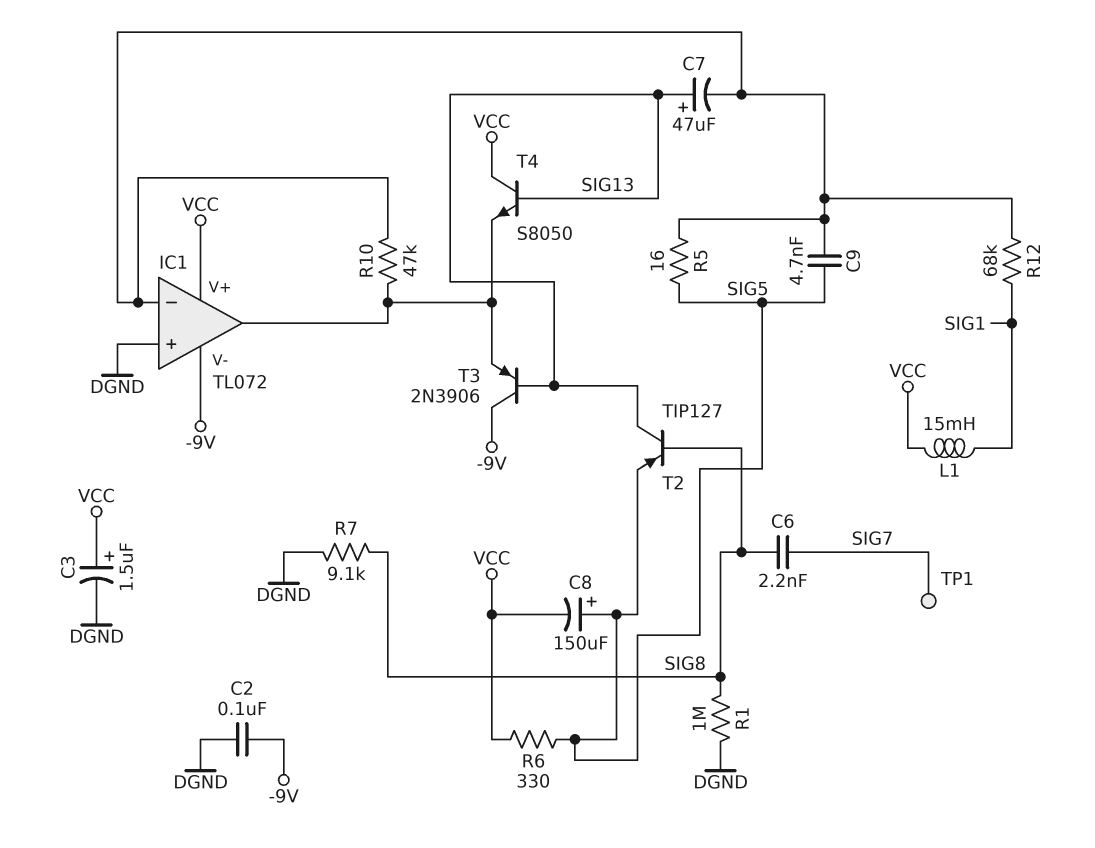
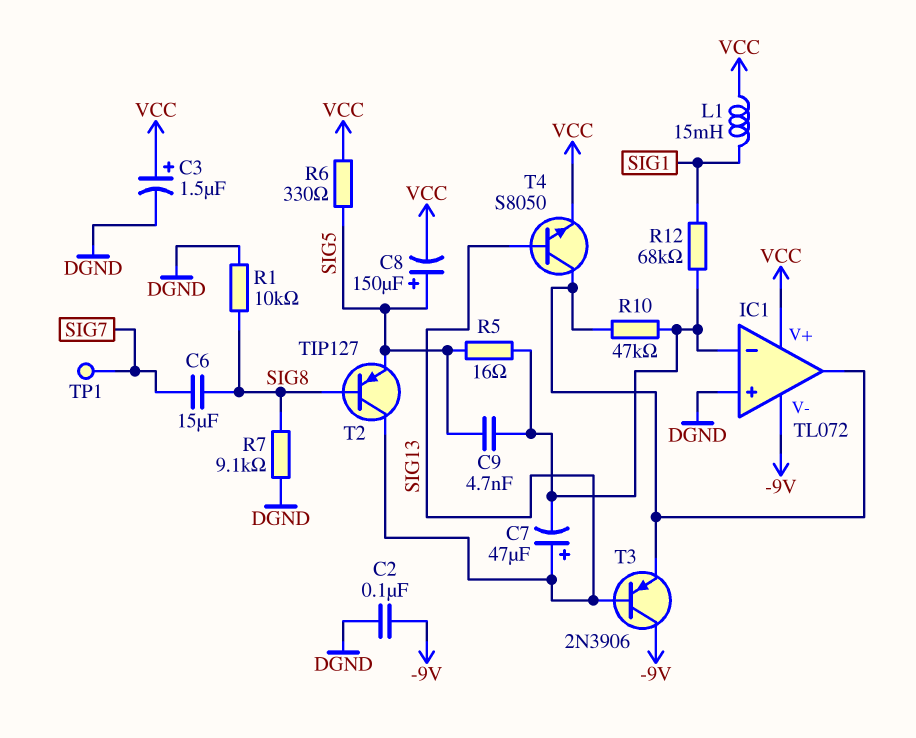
C6: 2.2nF (SIG7, SIG8) -> 15uF (SIG7, SIG8)
R1: 1M (DGND, SIG8) -> 10k (DGND, SIG8)
T4: NPN S8050 (B SIG13, C VCC, E IC1/out) -> NPN S8050 (B SIG13, C IC1/out, E VCC)

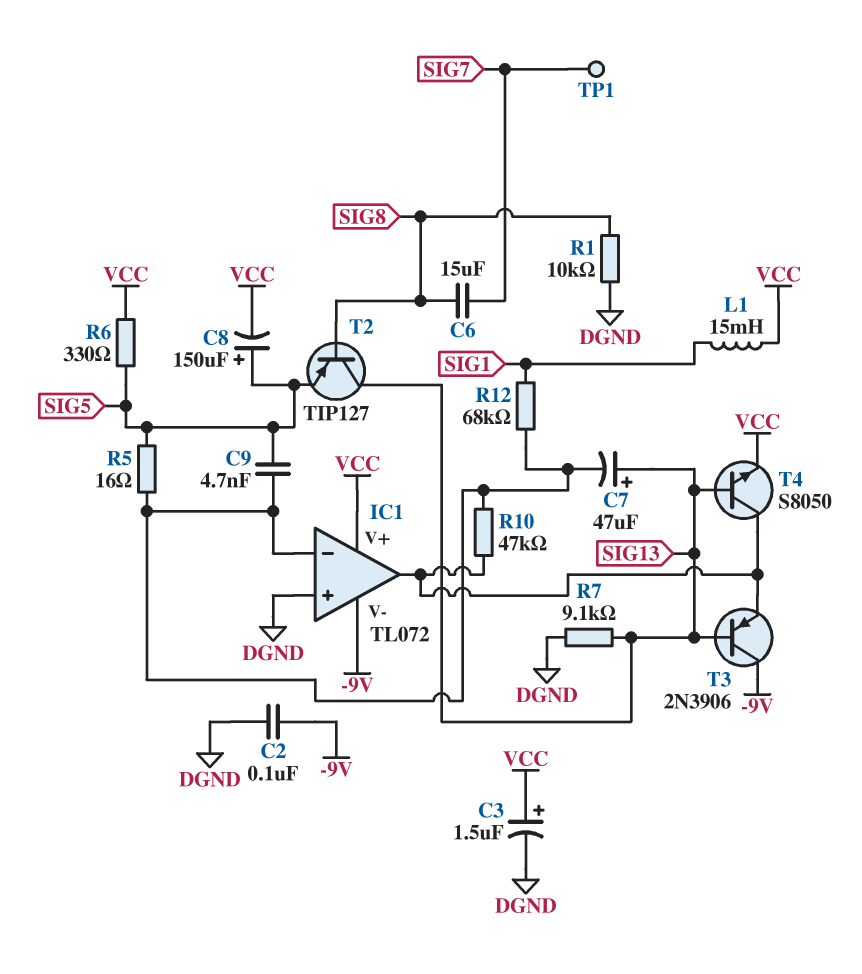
R7: 9.1k (DGND, SIG8) -> 9.1k (DGND, SIG13)

